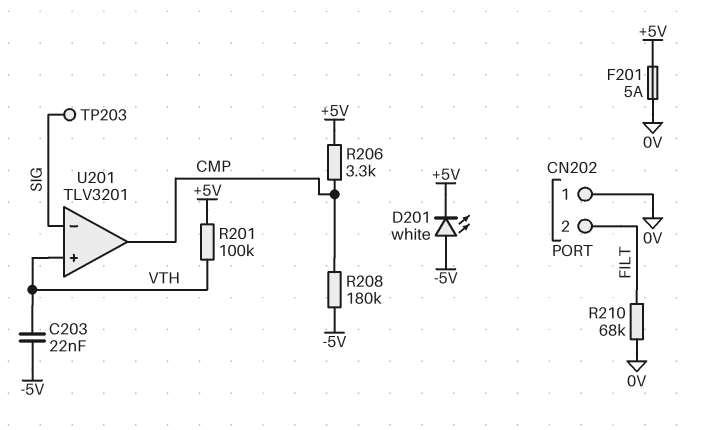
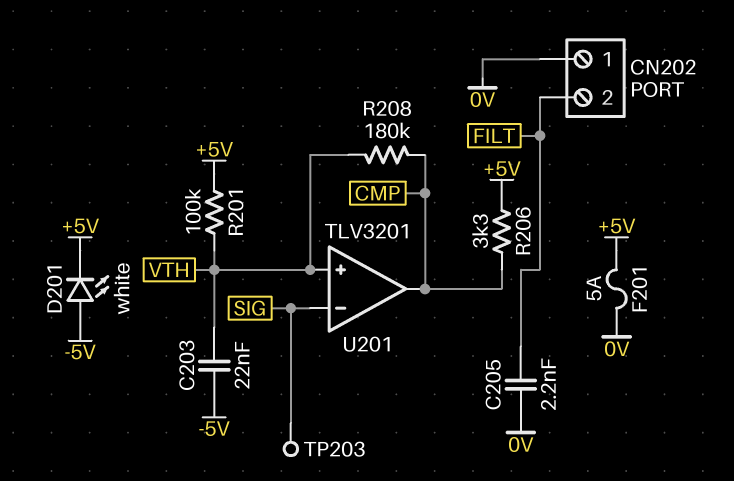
C205: none -> 2.2nF (0V, FILT)
R208: 180k (-5V, CMP) -> 180k (CMP, VTH)
R210: 68k (0V, FILT) -> none

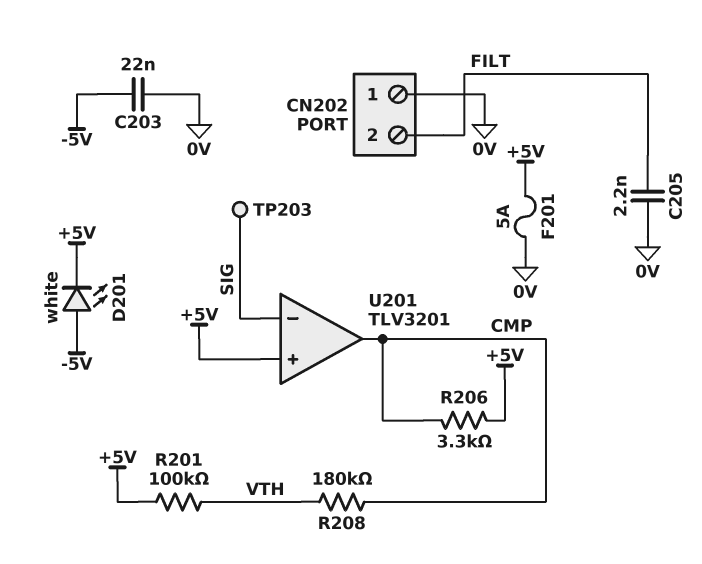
C203: 22nF (-5V, VTH) -> 22nF (-5V, 0V)
U201 pin in+: VTH -> +5V

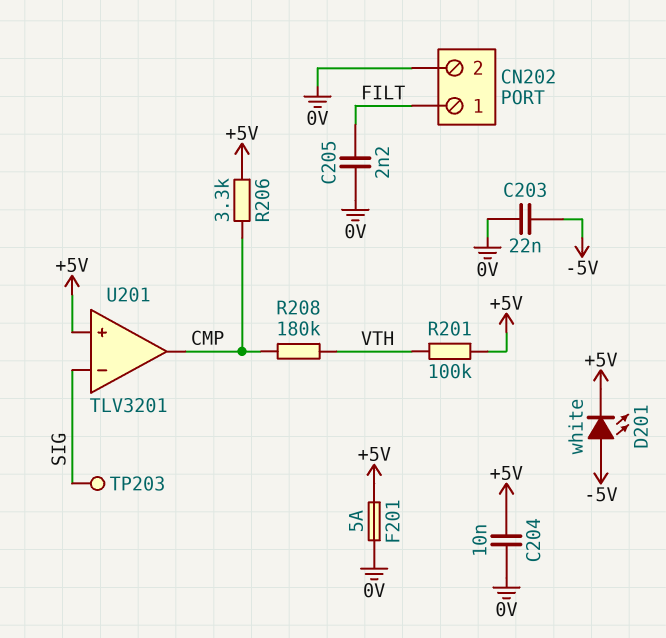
C204: none -> 10nF (+5V, 0V)
CN202 pin 1: 0V -> FILT
CN202 pin 2: FILT -> 0V

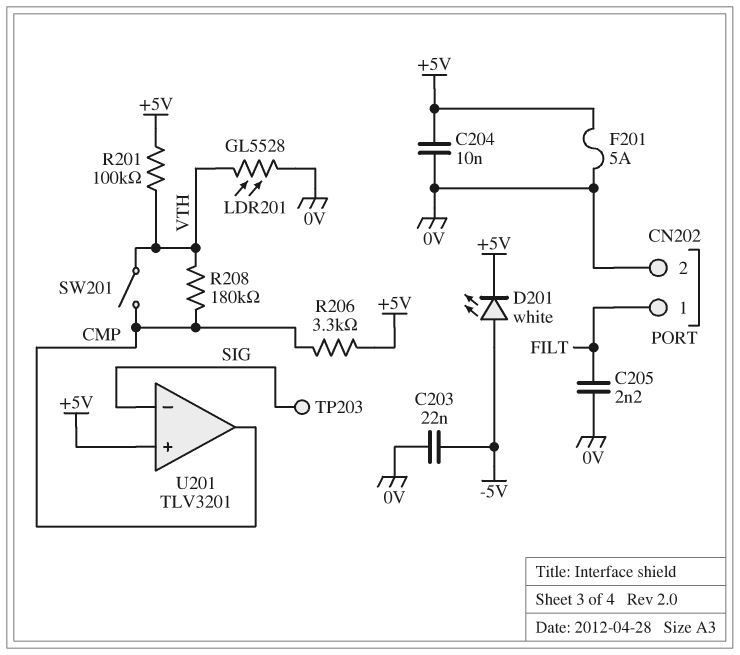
LDR201: none -> GL5528 (0V, VTH)
SW201: none -> switch (CMP, VTH)

